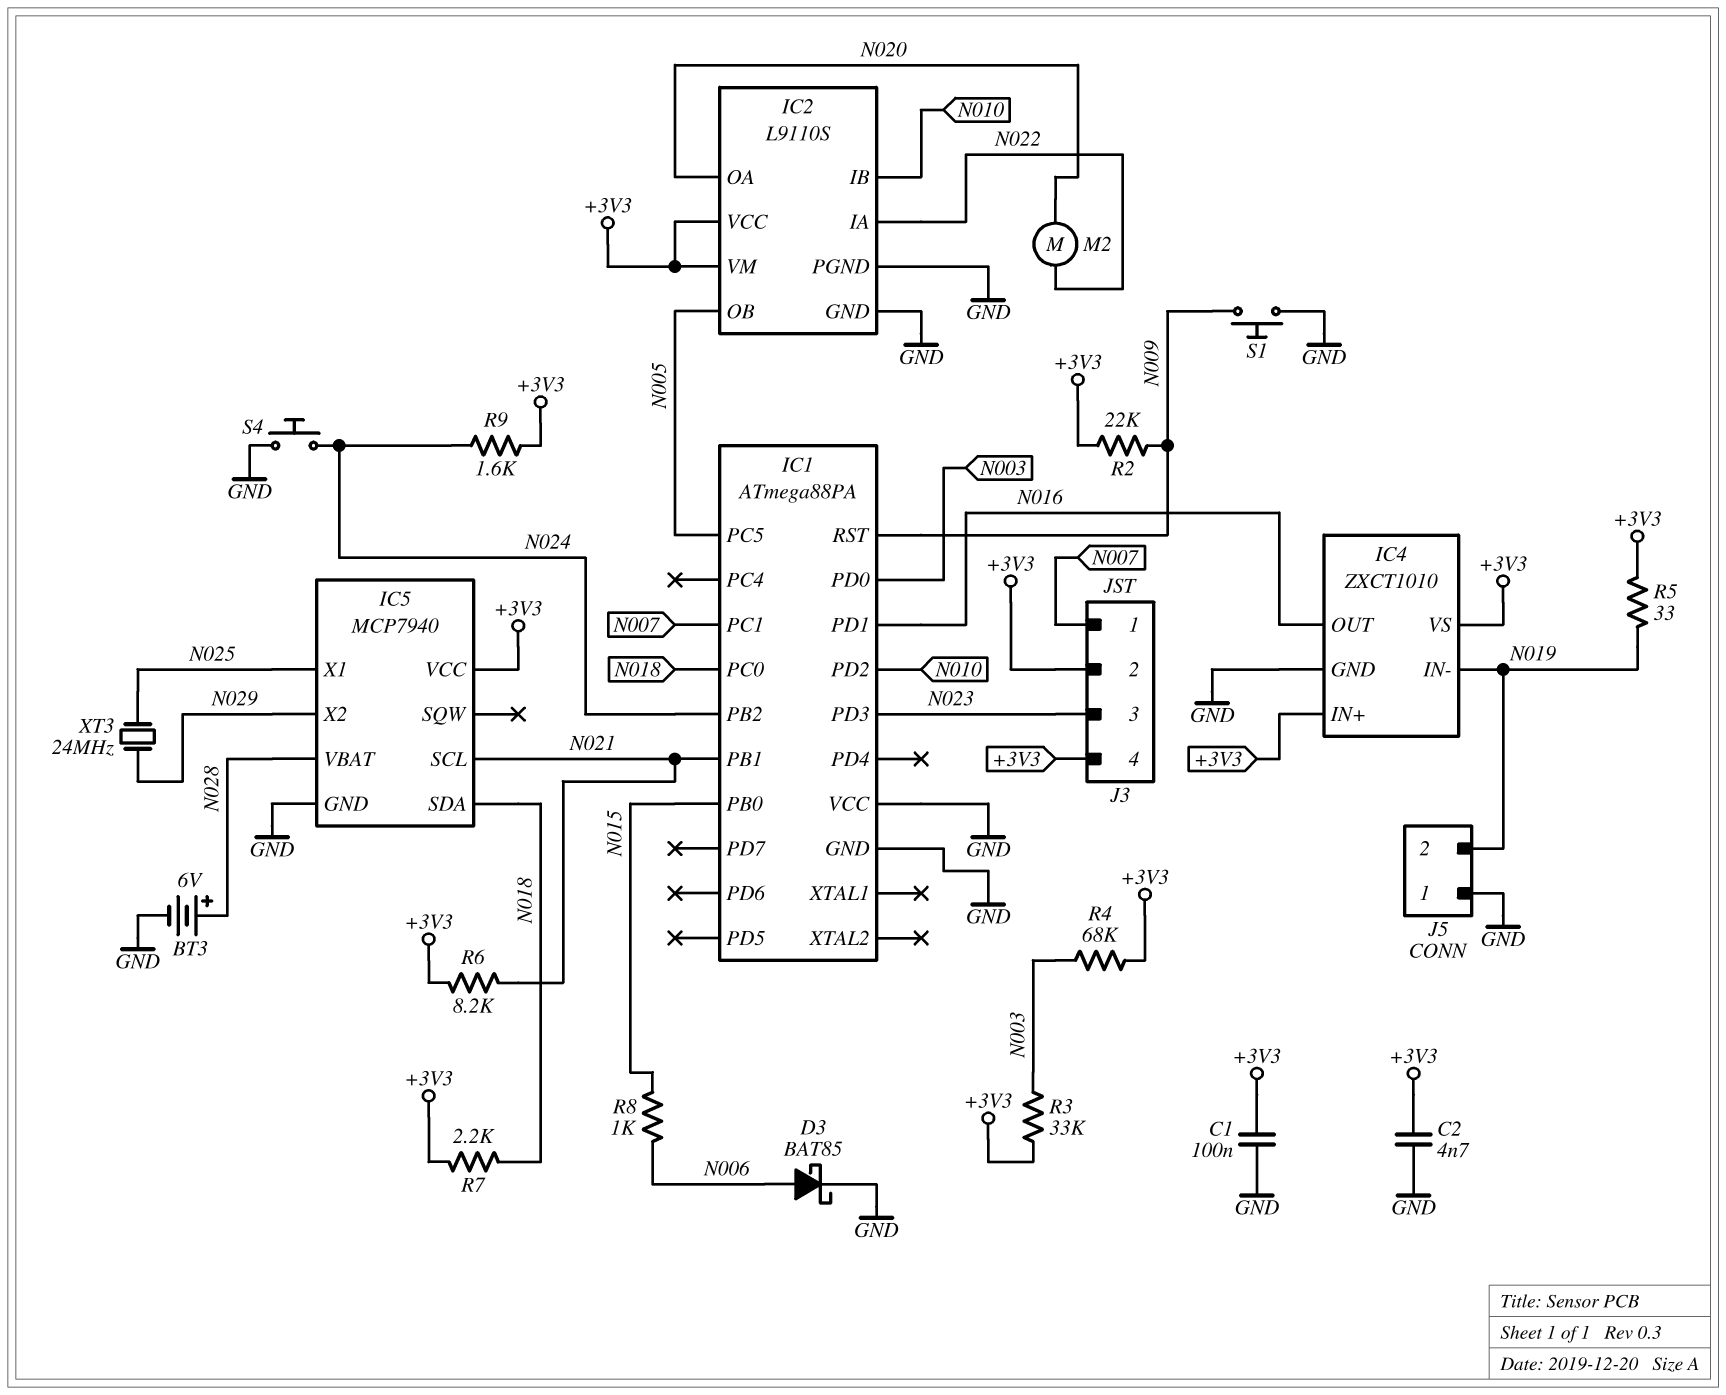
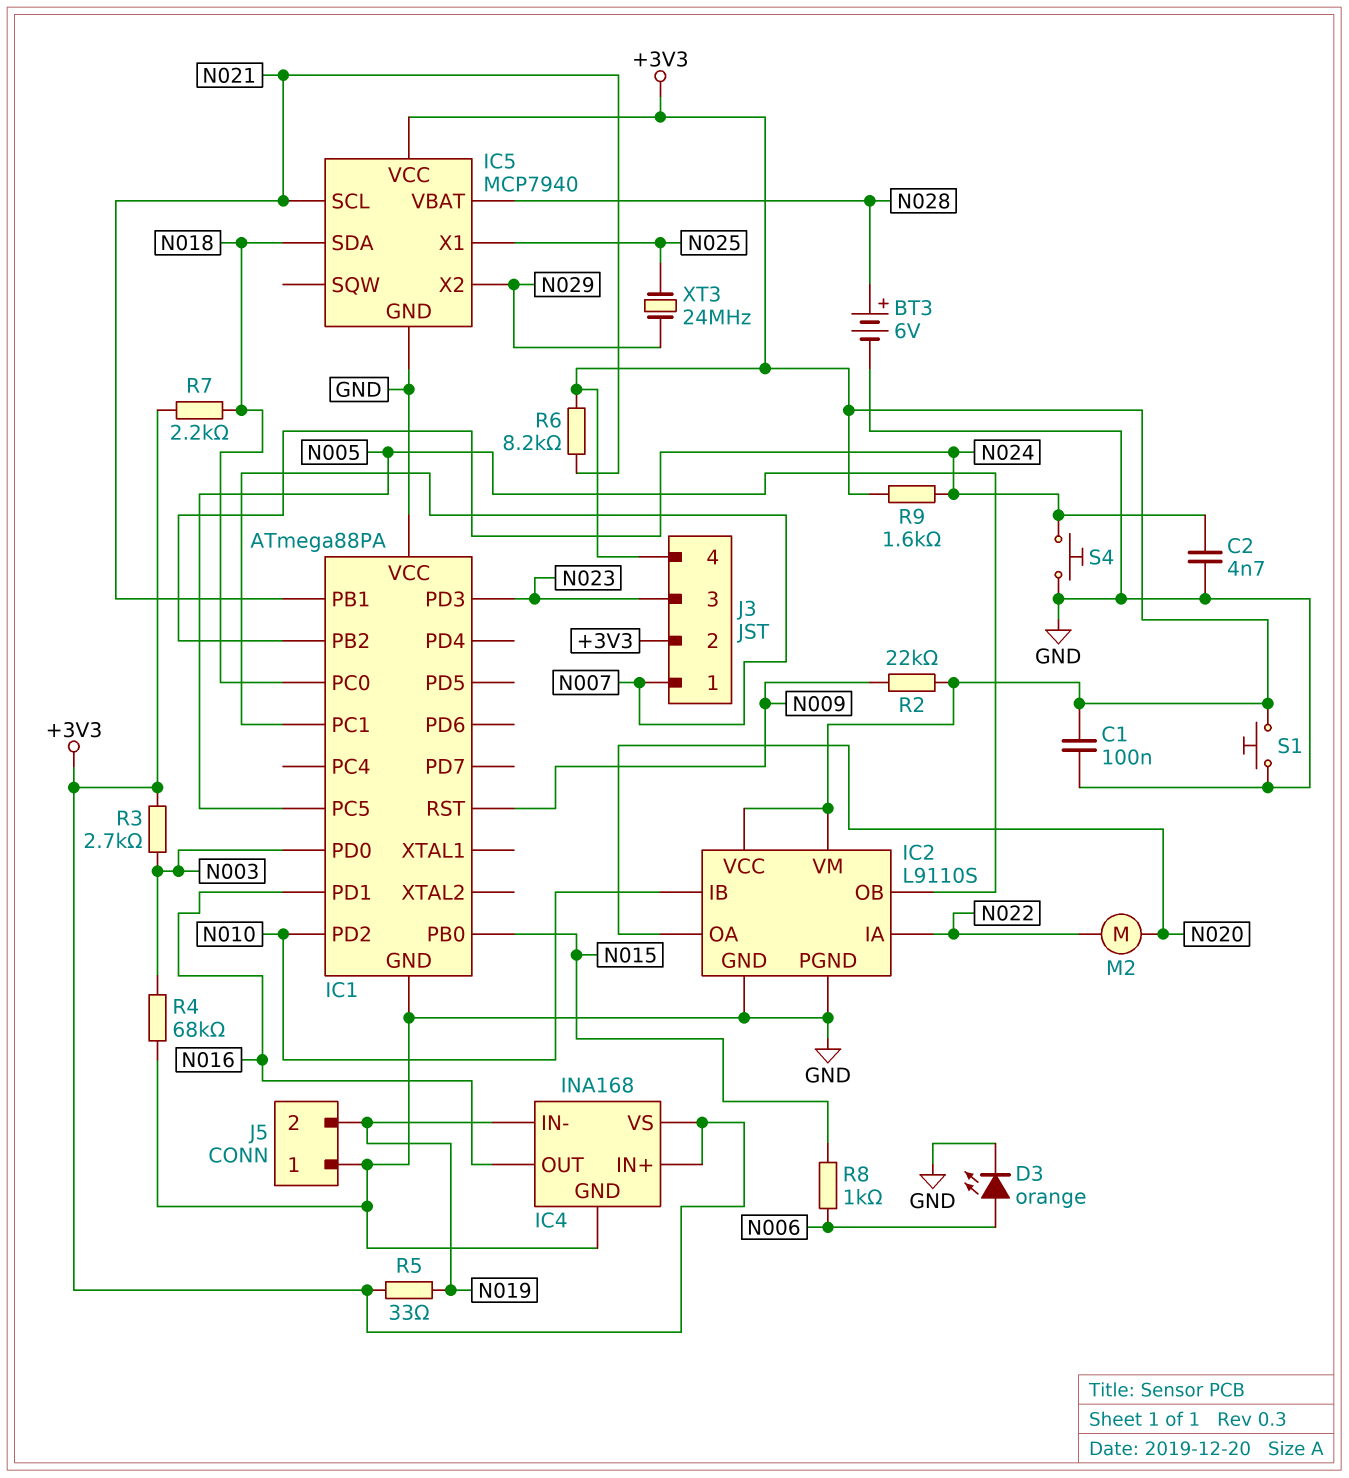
C2: 4.7nF (+3V3, GND) -> 4.7nF (GND, N024)
D3: schottky BAT85 (A N006, K GND) -> LED orange (A N006, K GND)
IC4: ZXCT1010 -> INA168
R3: 33k (+3V3, N003) -> 2.7k (+3V3, N003)
R4: 68k (+3V3, N003) -> 68k (GND, N003)
S1: button (GND, N009) -> button (+3V3, GND)

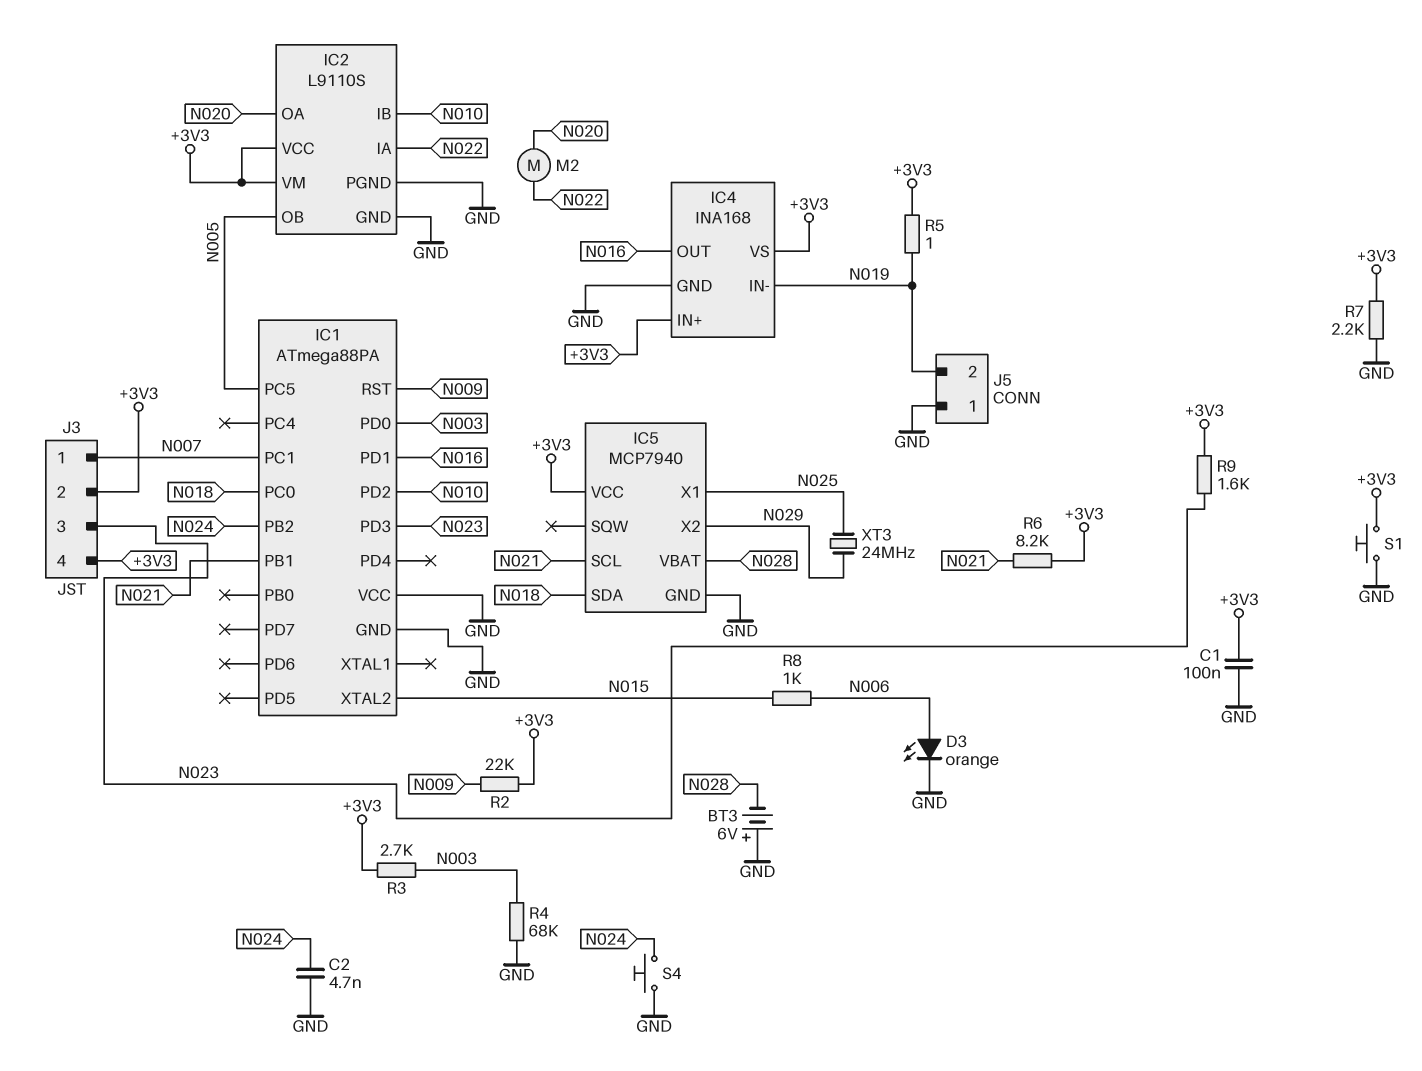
BT3: 6V (plus N028, minus GND) -> 6V (plus GND, minus N028)
IC1 pin PB0: N015 -> none
IC1 pin XTAL2: none -> N015
R5: 33 (+3V3, N019) -> 1 (+3V3, N019)
R7: 2.2k (+3V3, N018) -> 2.2k (+3V3, GND)
R9: 1.6k (+3V3, N024) -> 1.6k (+3V3, N023)

